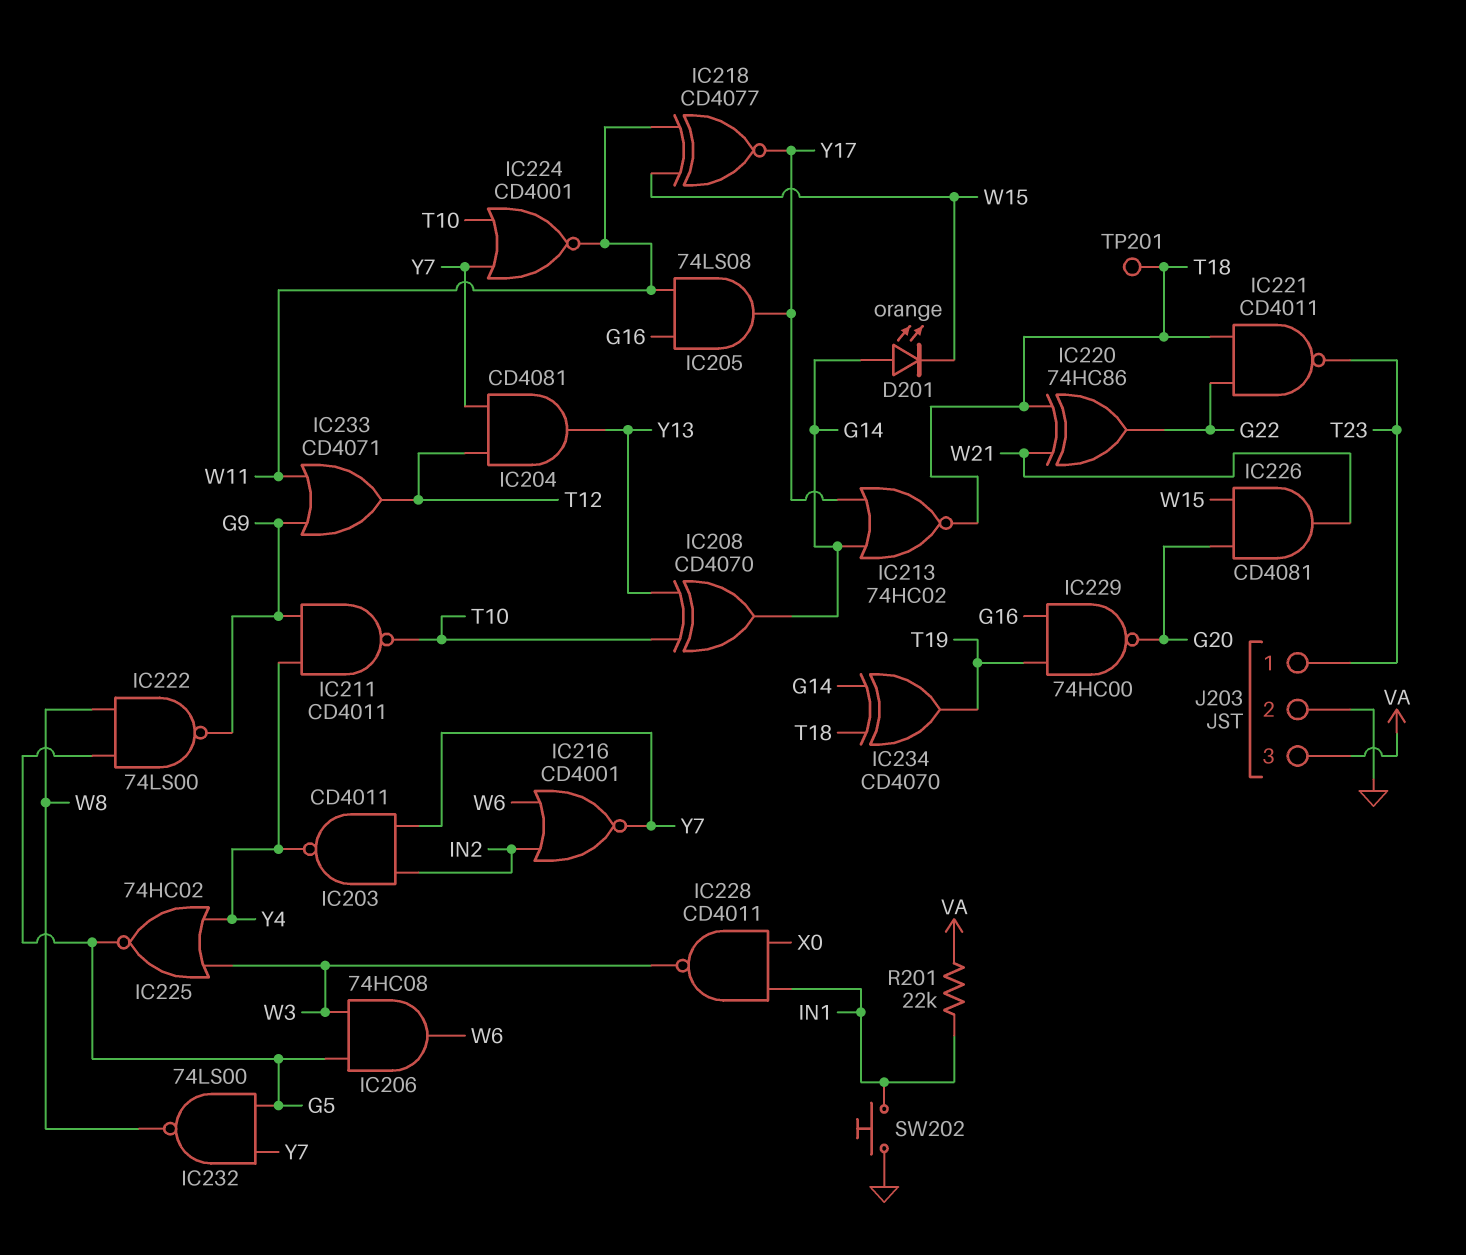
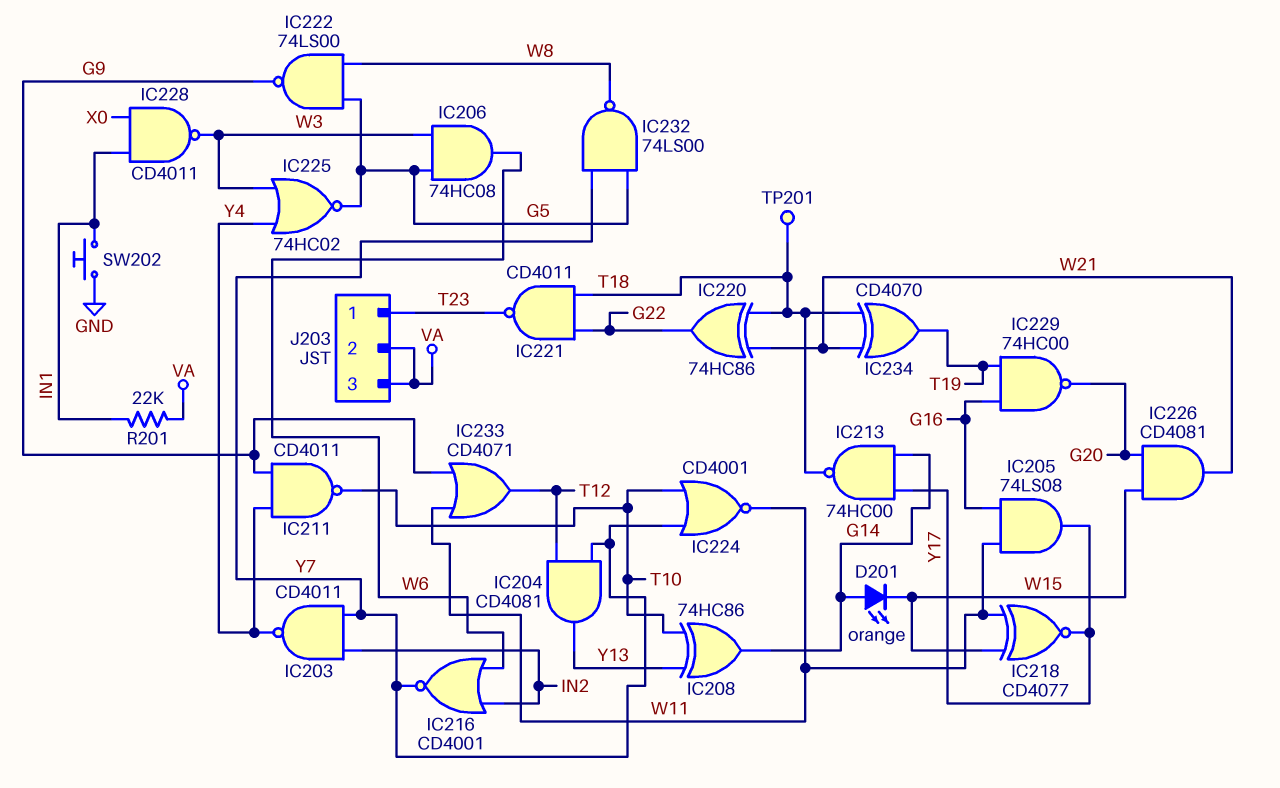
IC208: XOR CD4070 (in T10, in Y13, out G14) -> XOR 74HC86 (in T10, in Y13, out G14)
IC213: NOR 74HC02 (in G14, in Y17, out T18) -> NAND 74HC00 (in G14, in Y17, out T18)
IC234: XOR CD4070 (in G14, in T18, out T19) -> XOR CD4070 (in T18, in W21, out T19)
J203 pin 2: GND -> VA

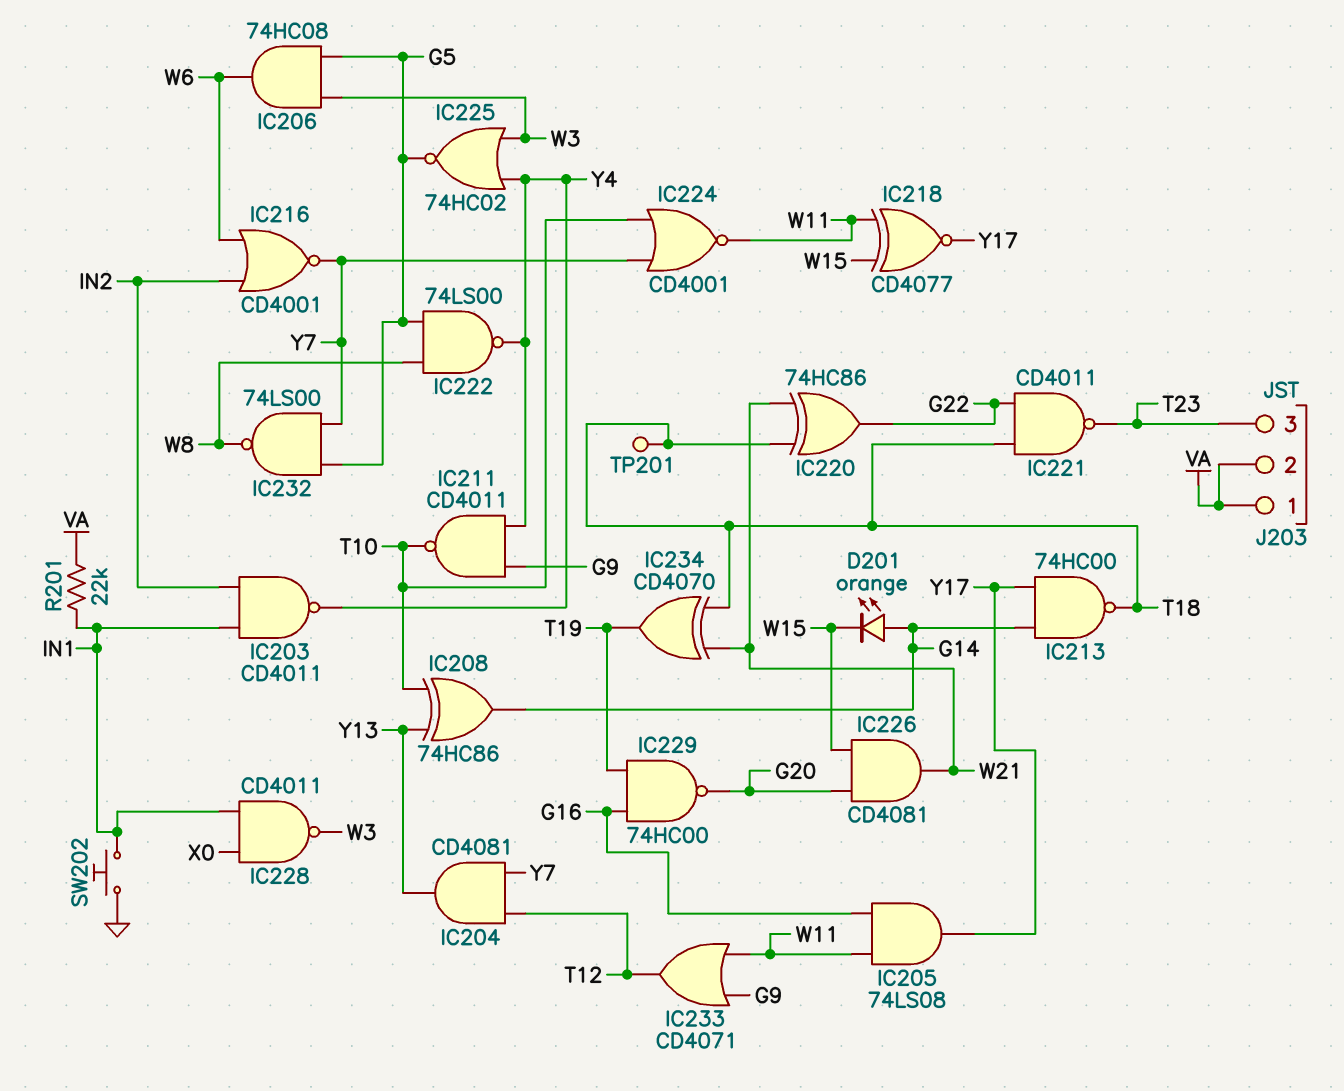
IC203: NAND CD4011 (in IN2, in Y7, out Y4) -> NAND CD4011 (in IN1, in IN2, out Y4)
IC222: NAND 74LS00 (in G5, in W8, out G9) -> NAND 74LS00 (in G5, in W8, out Y4)
J203 pin 1: T23 -> VA
J203 pin 3: VA -> T23

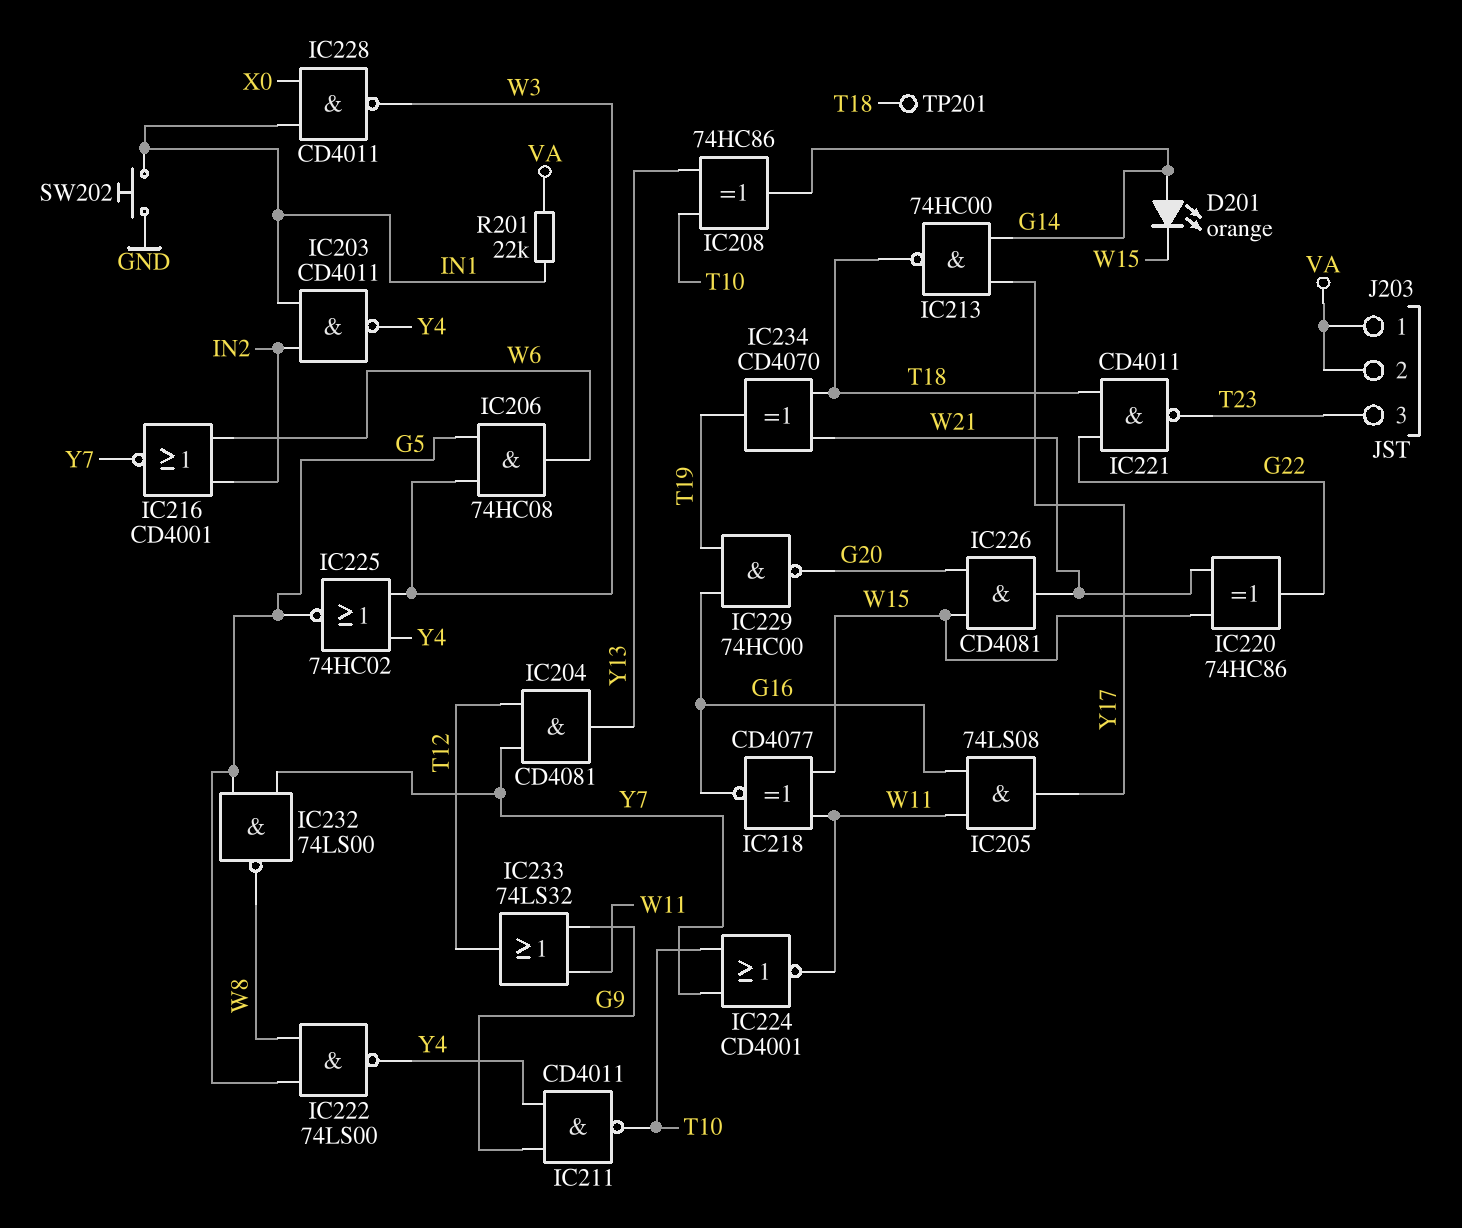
IC218: XNOR CD4077 (in W11, in W15, out Y17) -> XNOR CD4077 (in W11, in W15, out G16)
IC220: XOR 74HC86 (in T18, in W21, out G22) -> XOR 74HC86 (in W15, in W21, out G22)
IC233: OR CD4071 (in G9, in W11, out T12) -> OR 74LS32 (in G9, in W11, out T12)

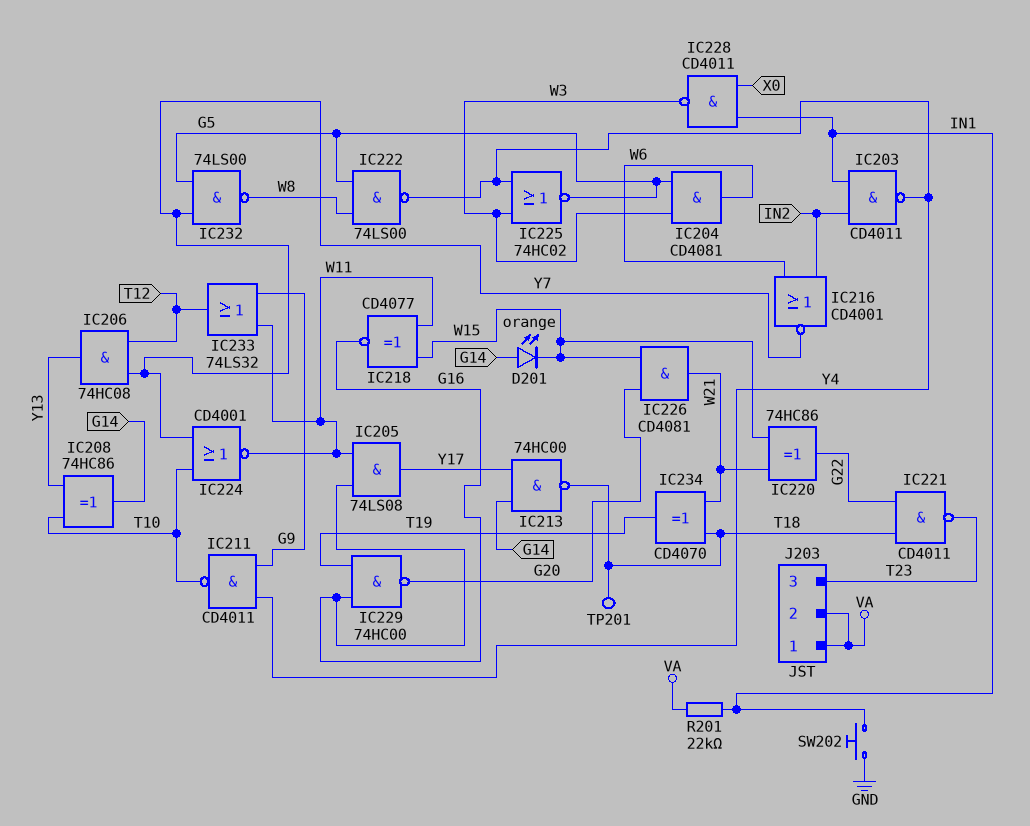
IC204: AND CD4081 (in T12, in Y7, out Y13) -> AND CD4081 (in G5, in W3, out W6)
IC206: AND 74HC08 (in G5, in W3, out W6) -> AND 74HC08 (in T12, in Y7, out Y13)

